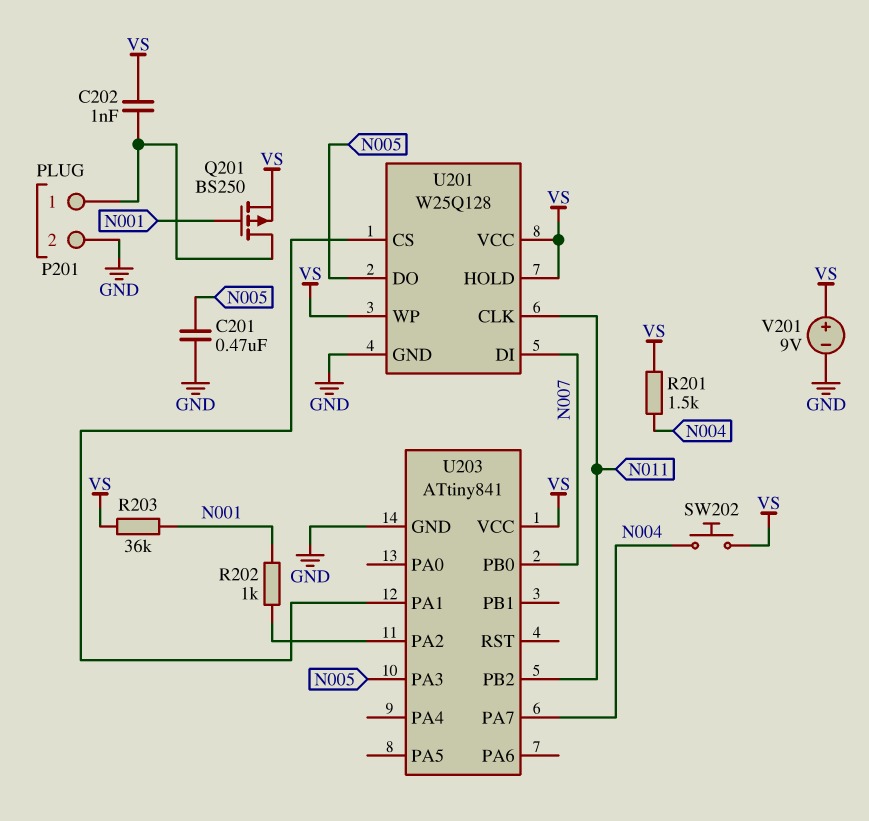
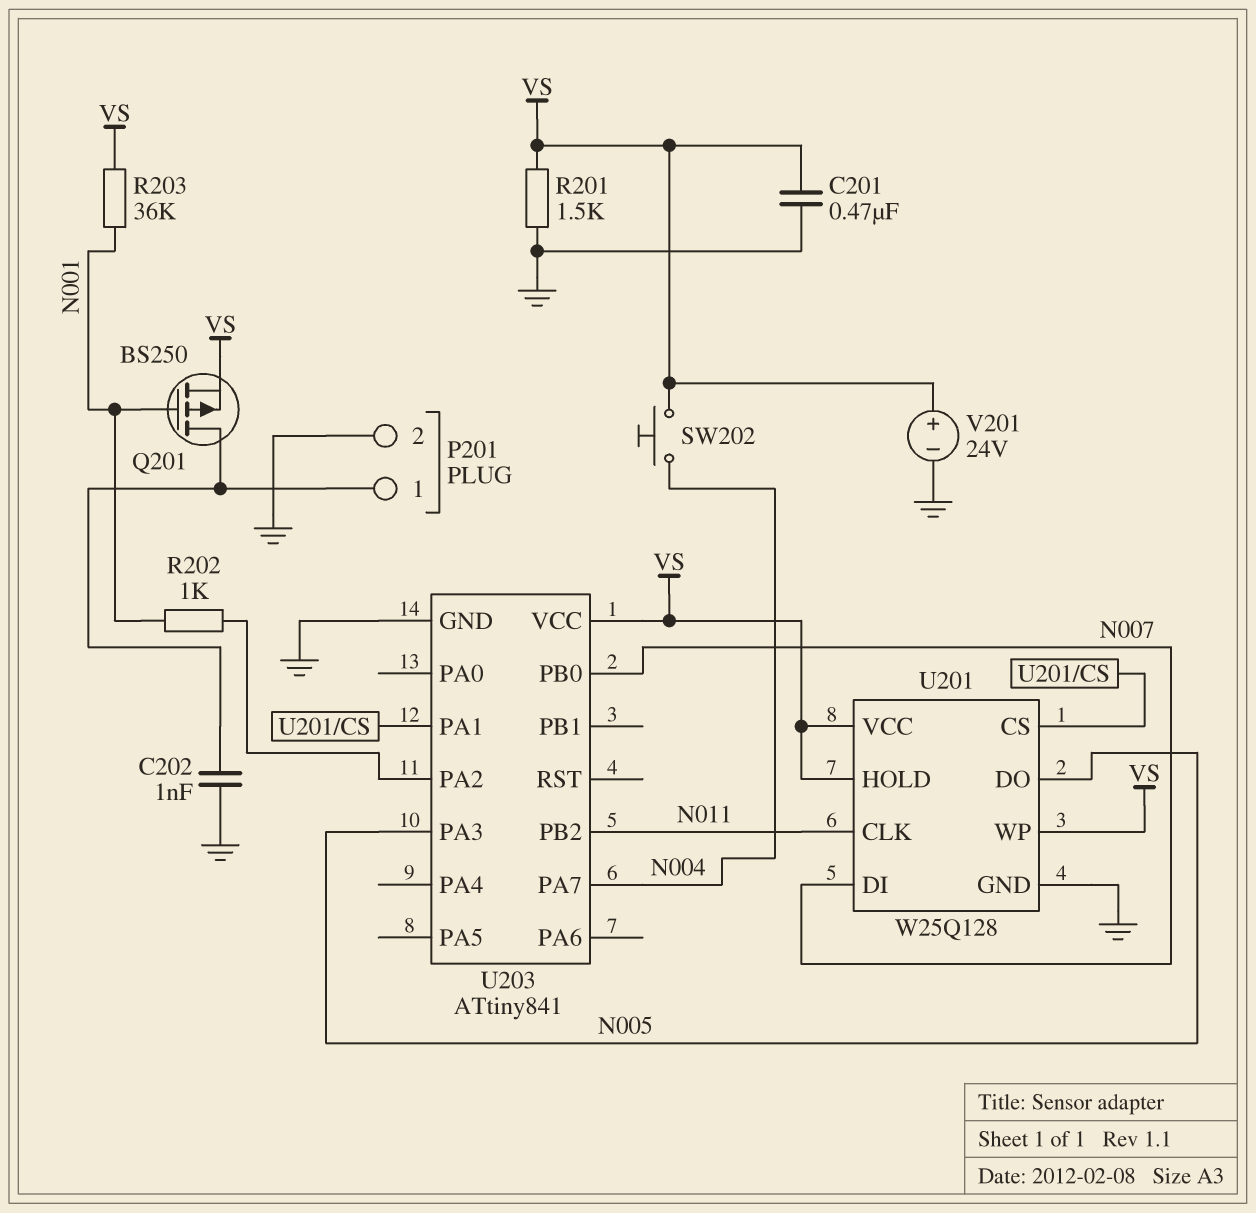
C201: 470nF (GND, N005) -> 470nF (GND, VS)
C202: 1nF (P201/1, VS) -> 1nF (GND, P201/1)
R201: 1.5k (N004, VS) -> 1.5k (GND, VS)
V201: 9V (plus VS, minus GND) -> 24V (plus VS, minus GND)

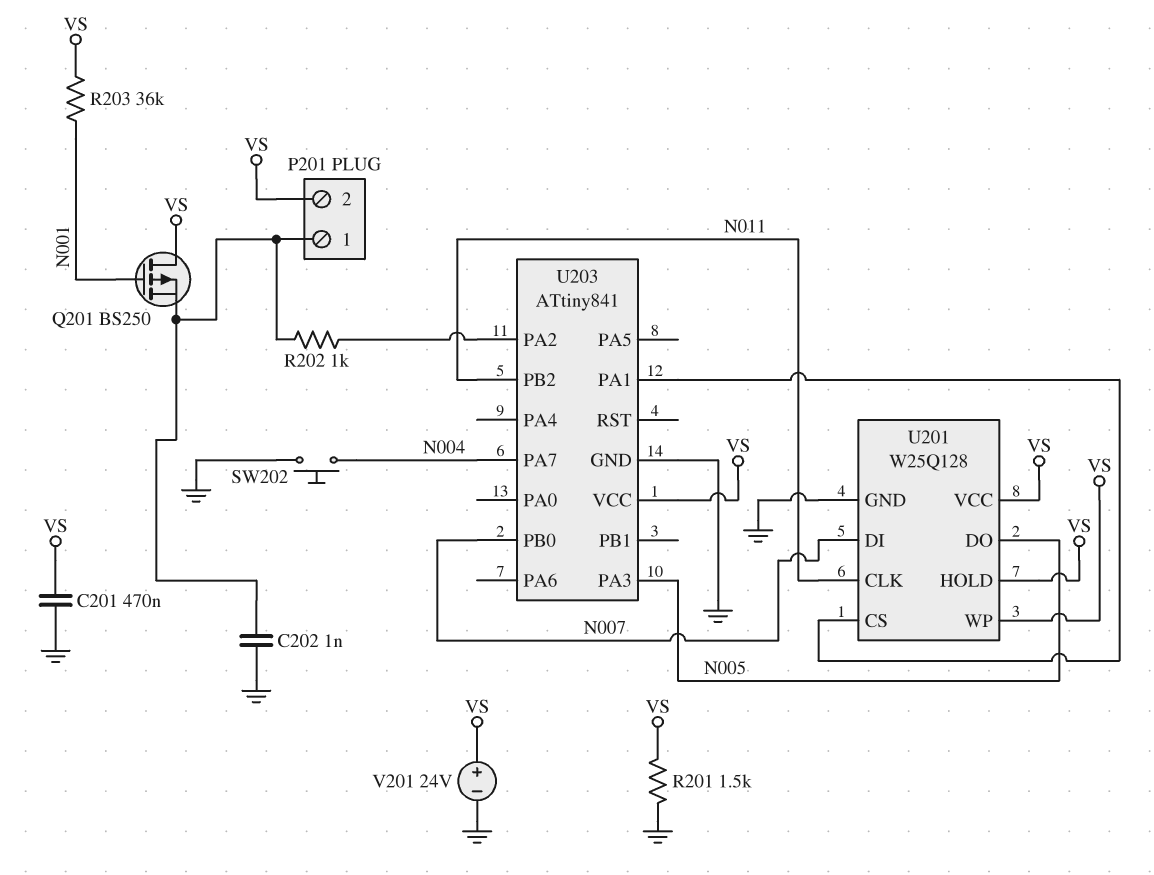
P201 pin 2: GND -> VS
Q201: PMOS BS250 (G N001, D P201/1, S VS) -> PMOS BS250 (G N001, D VS, S P201/1)
R202: 1k (N001, U203/PA2) -> 1k (P201/1, U203/PA2)
SW202: button (N004, VS) -> button (GND, N004)

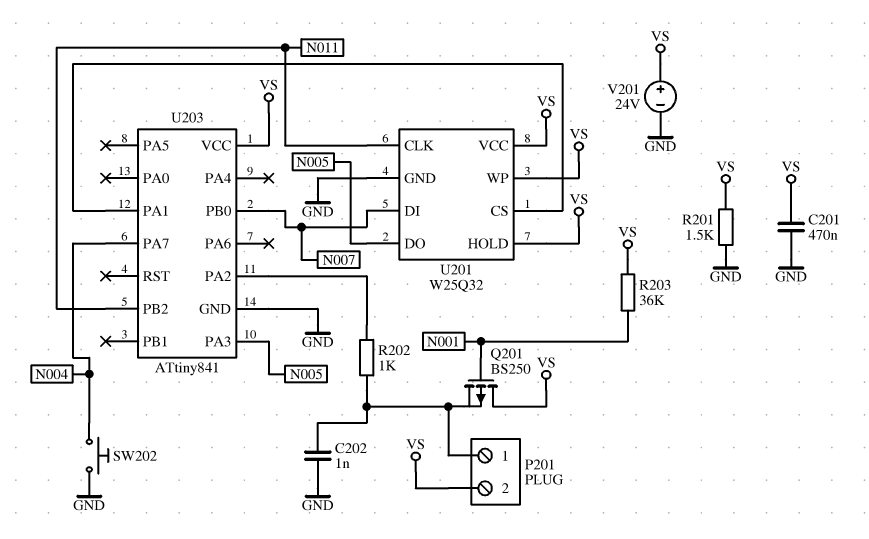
U201: W25Q128 -> W25Q32

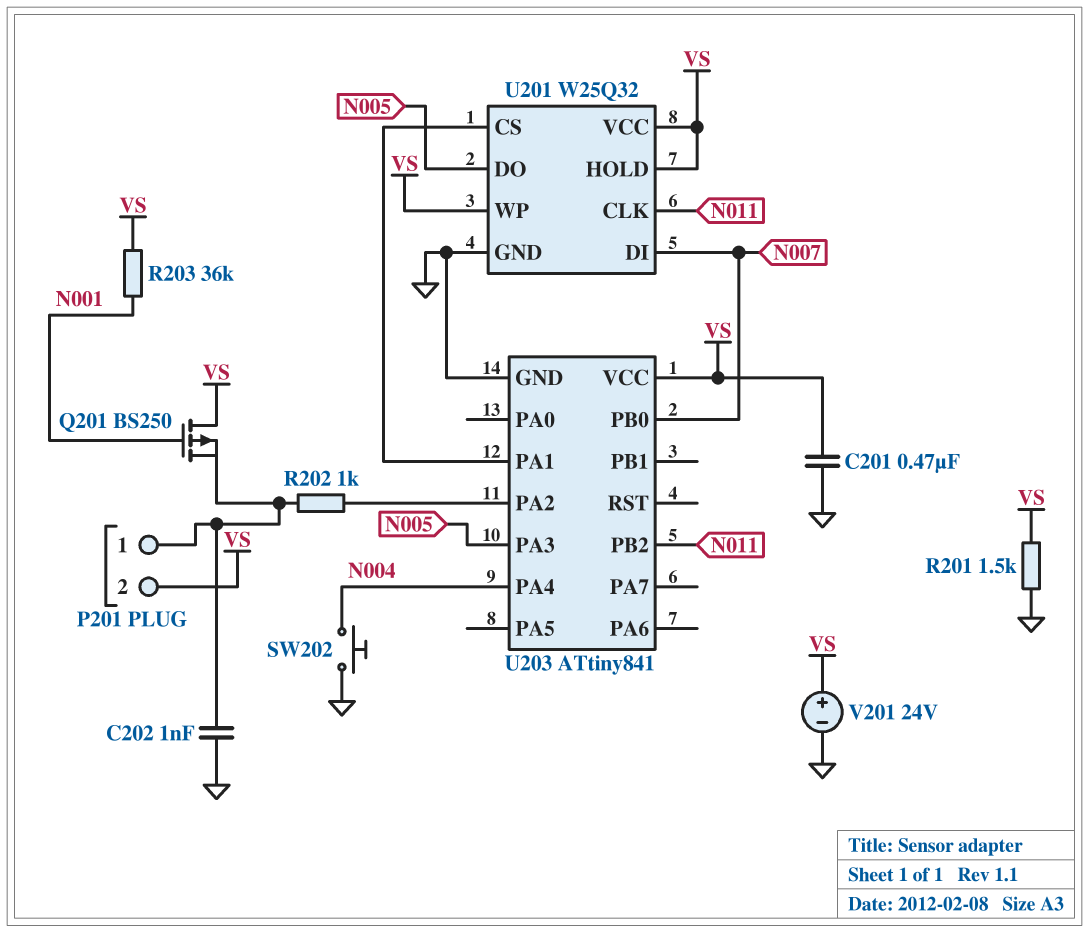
U203 pin PA4: none -> N004
U203 pin PA7: N004 -> none

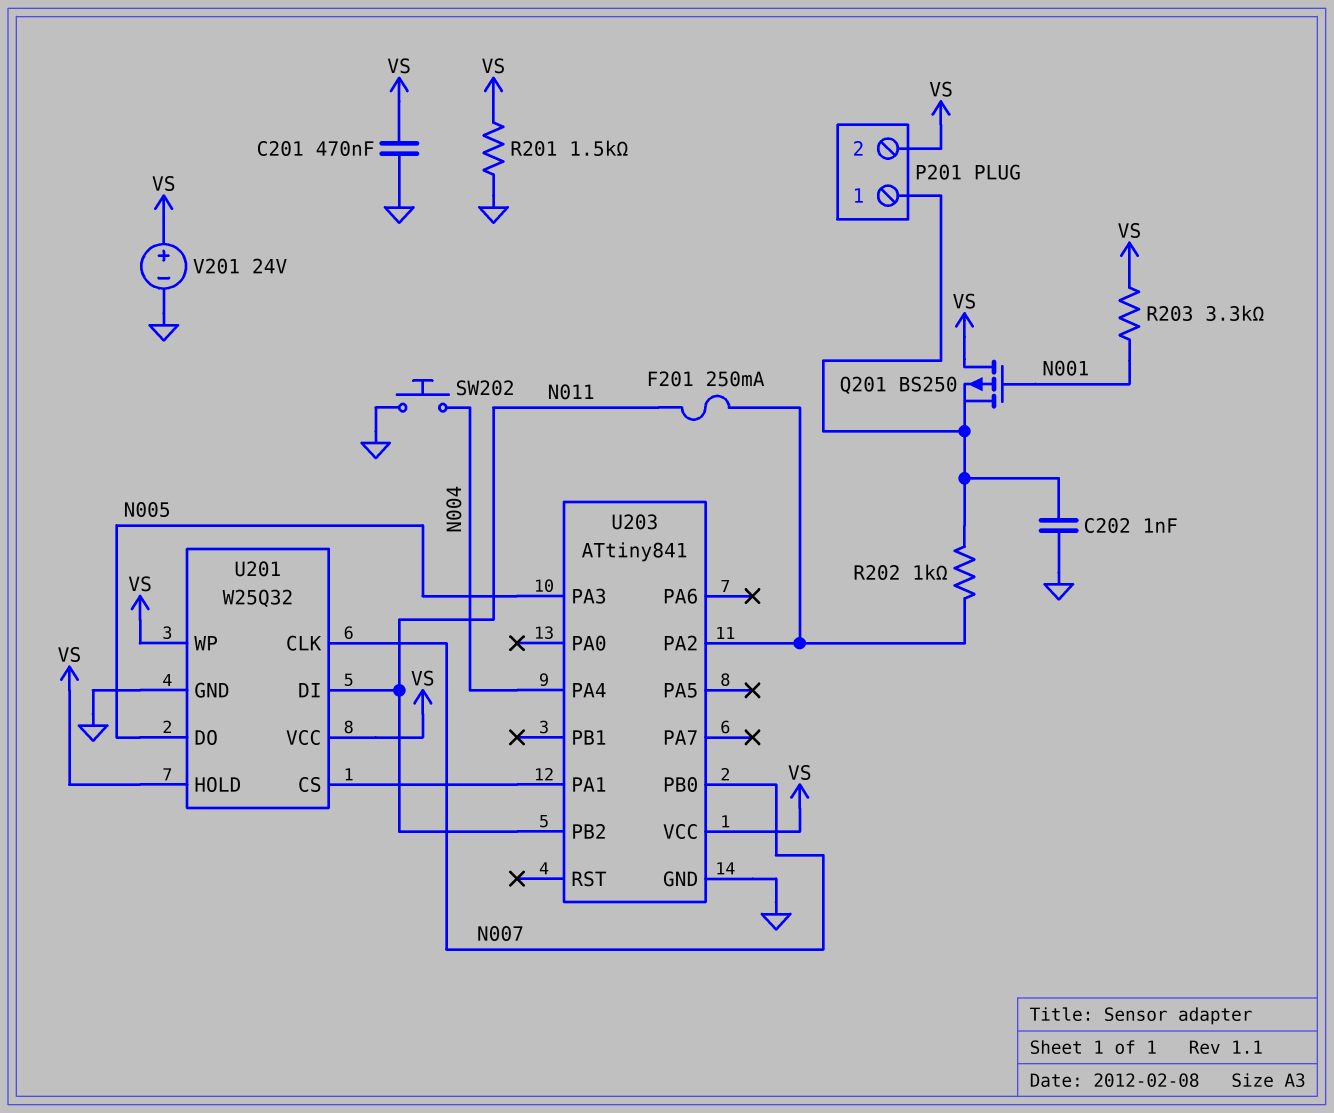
F201: none -> 250mA (N011, U203/PA2)
R203: 36k (N001, VS) -> 3.3k (N001, VS)
U201 pin CLK: N011 -> N007
U201 pin DI: N007 -> N011

